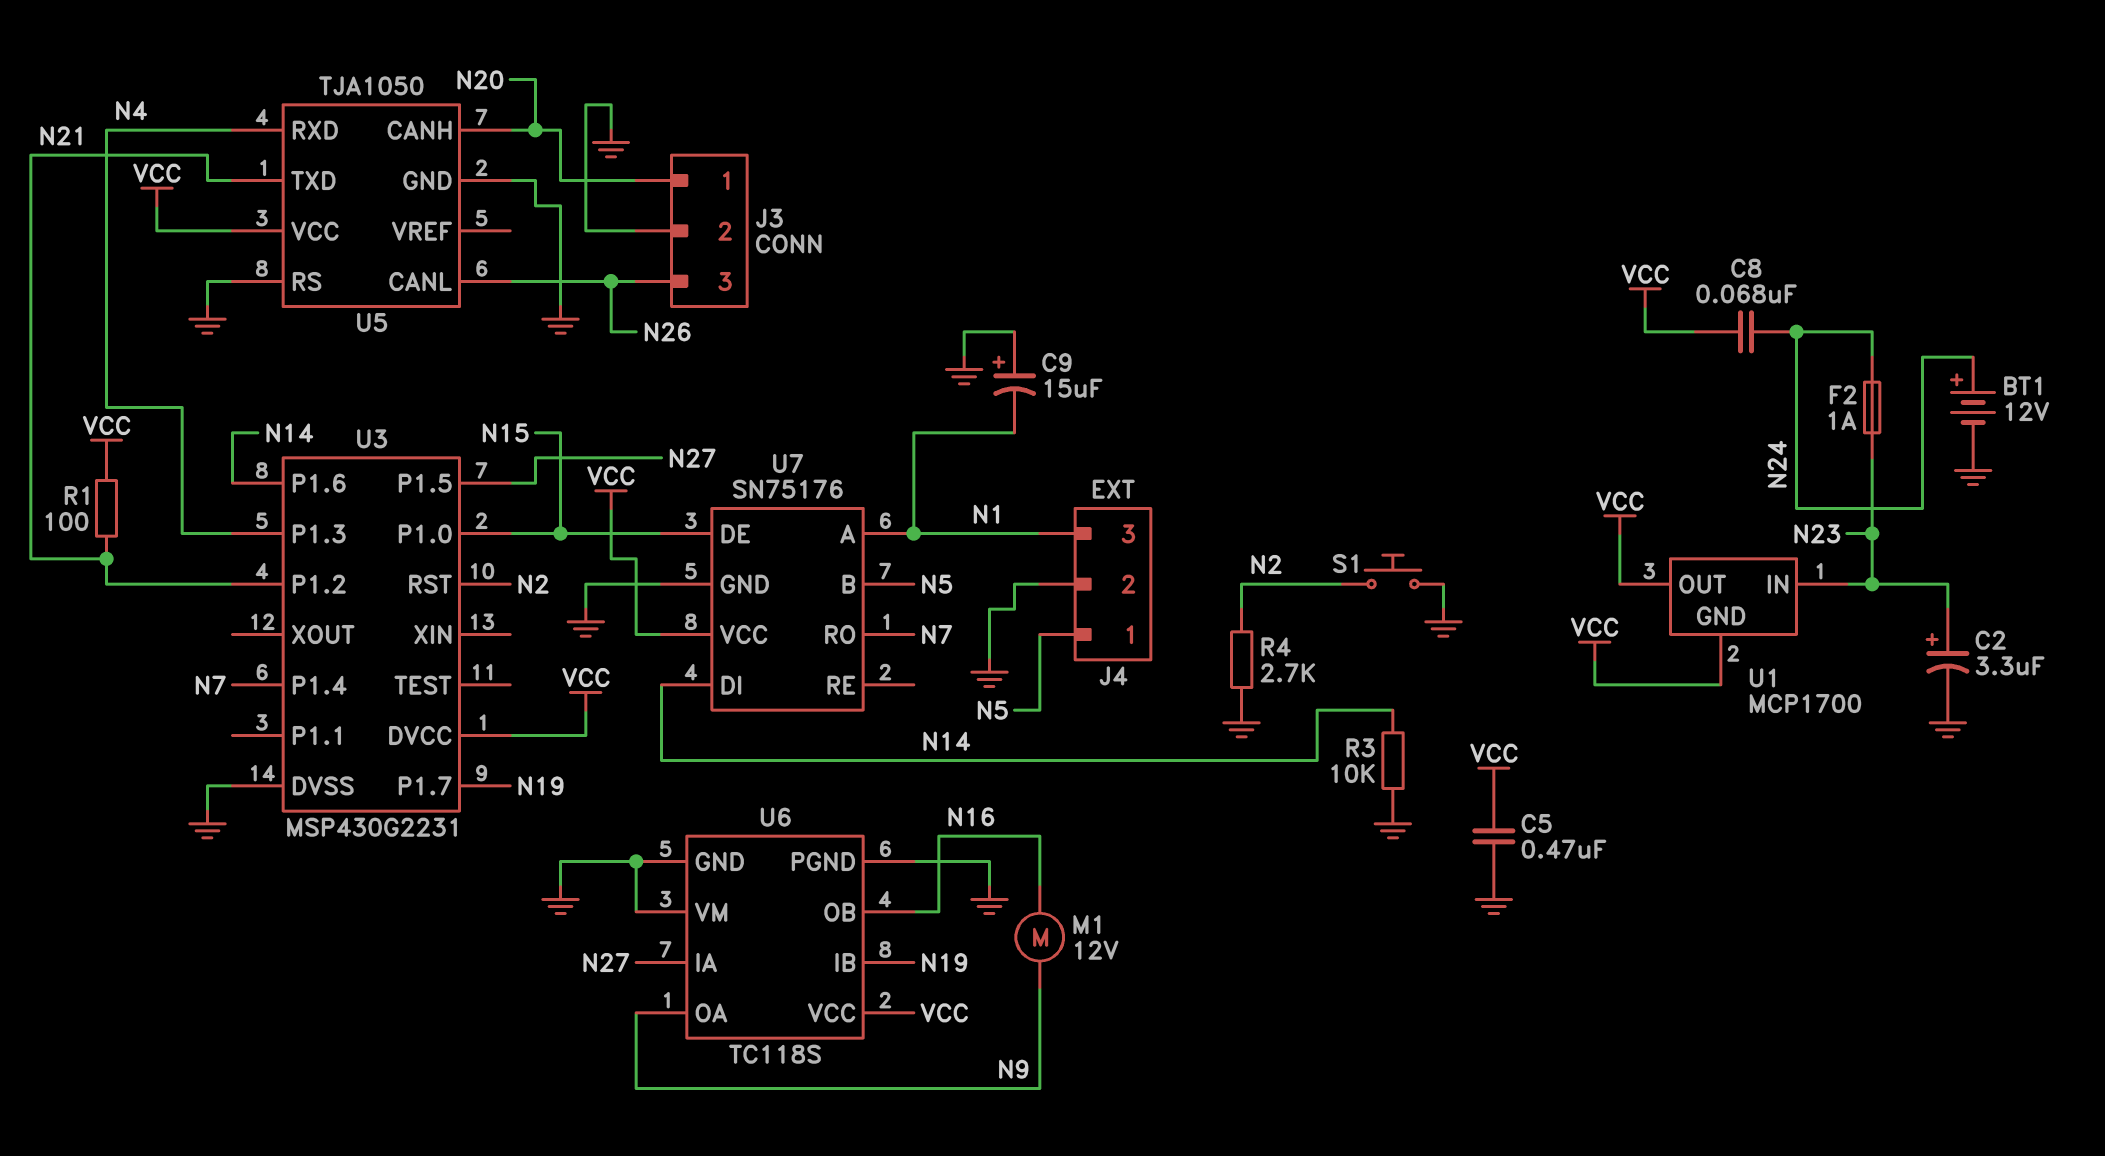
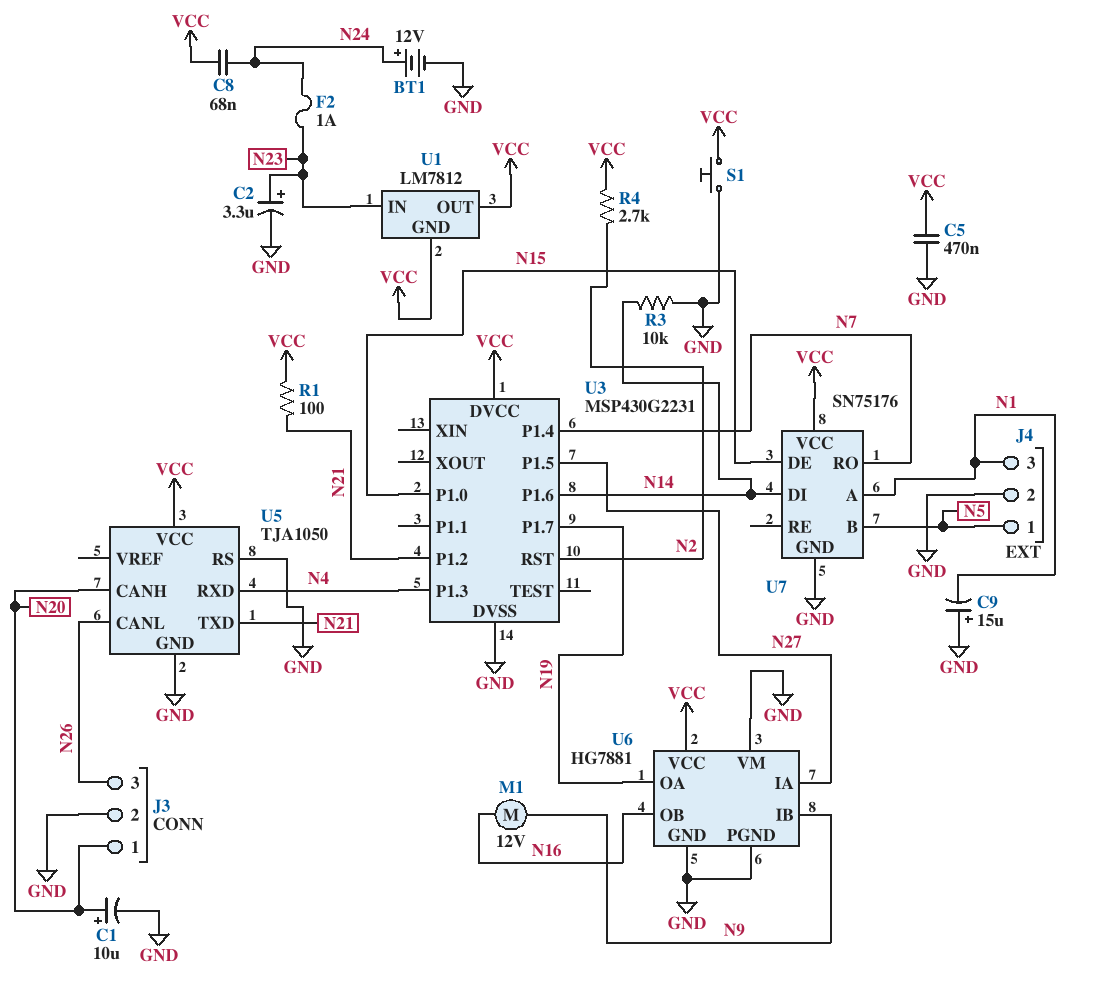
C1: none -> 10uF (plus N20, minus GND)
R4: 2.7k (GND, N2) -> 2.7k (N2, VCC)
S1: button (GND, N2) -> button (GND, VCC)
U1: MCP1700 -> LM7812
U6: TC118S -> HG7881
U6 pin IB: N19 -> N9
U6 pin OA: N9 -> N19

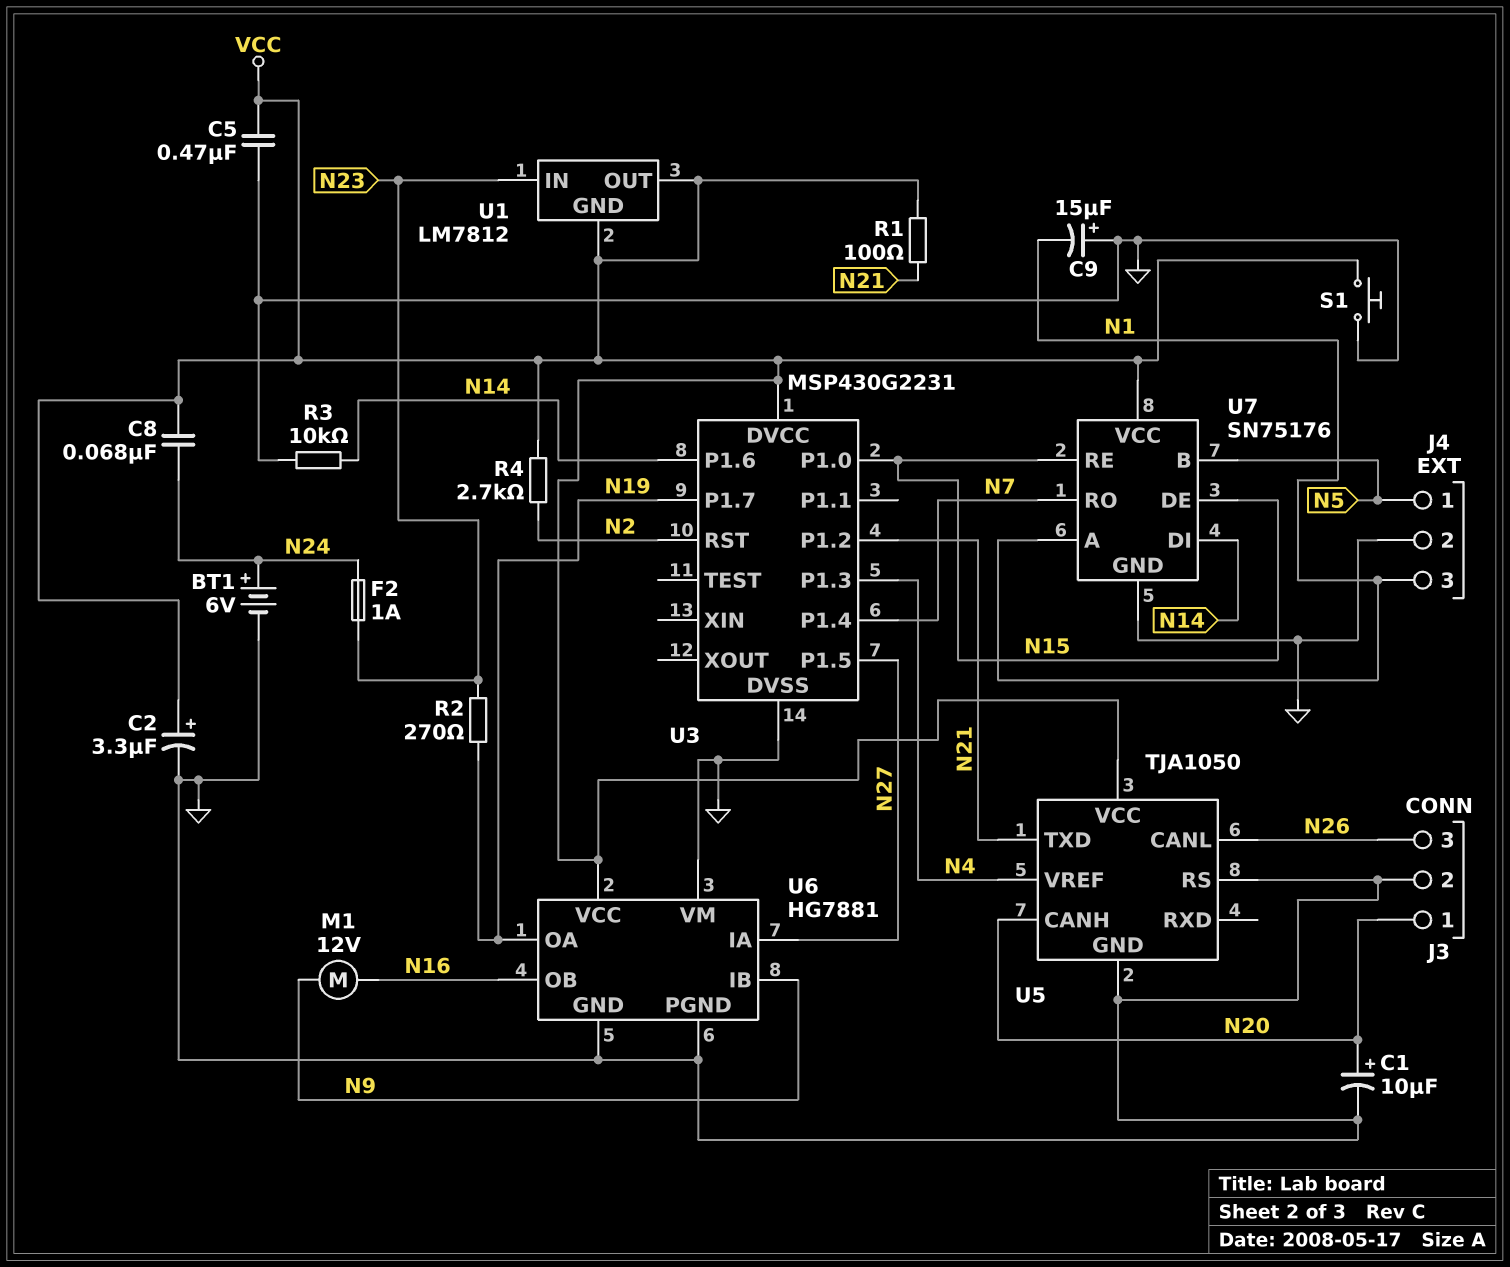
BT1: 12V (plus N24, minus GND) -> 6V (plus N24, minus GND)
C2: 3.3uF (plus N23, minus GND) -> 3.3uF (plus VCC, minus GND)
R2: none -> 270 (N19, N23)
U5 pin RXD: N4 -> none
U5 pin VREF: none -> N4
U7 pin RE: none -> N15

